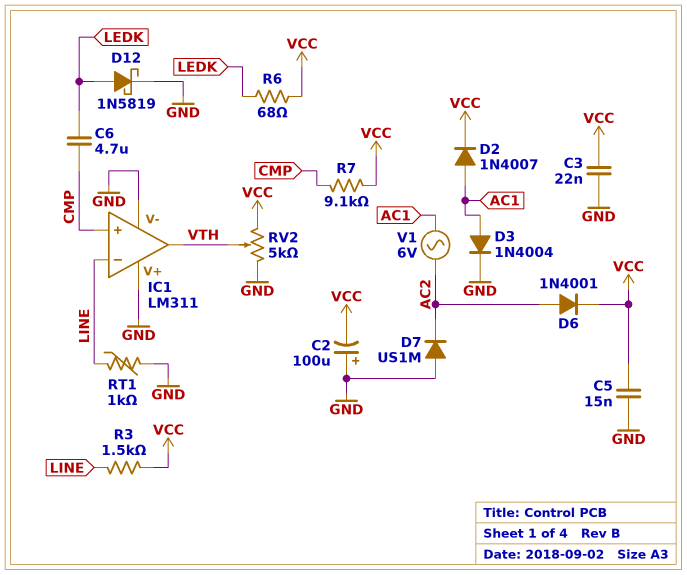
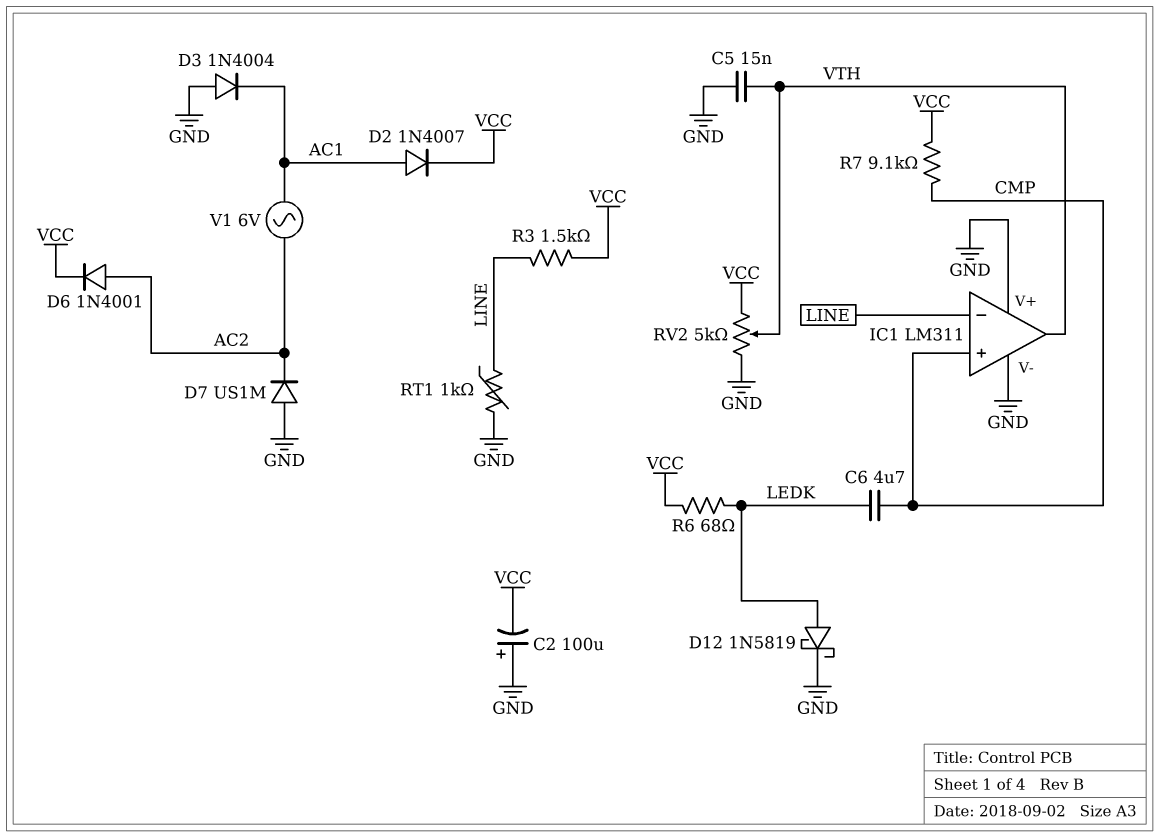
C3: 22nF (GND, VCC) -> none
C5: 15nF (GND, VCC) -> 15nF (GND, VTH)
D3: diode 1N4004 (A AC1, K GND) -> diode 1N4004 (A GND, K AC1)

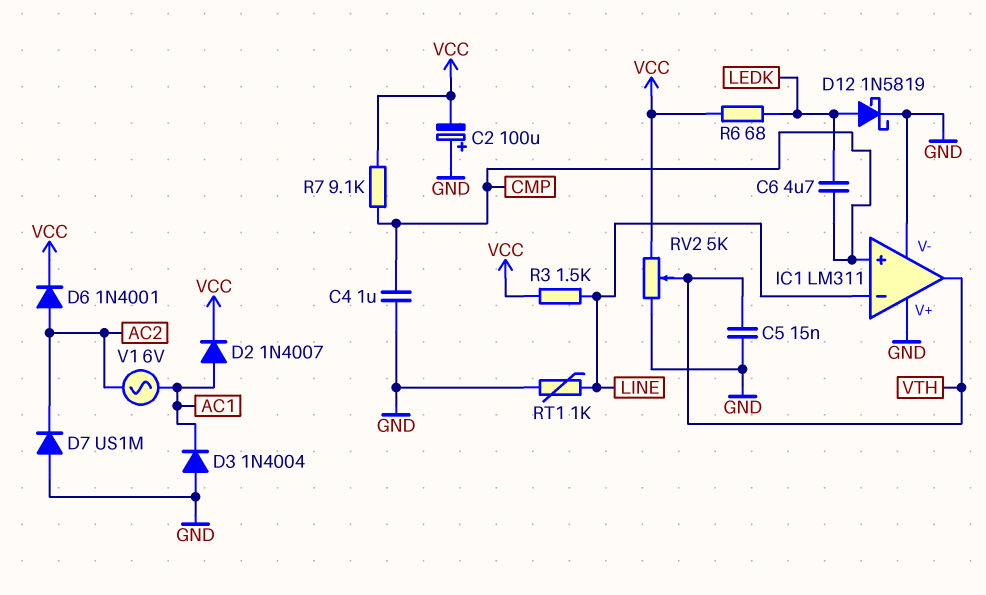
C4: none -> 1uF (CMP, GND)

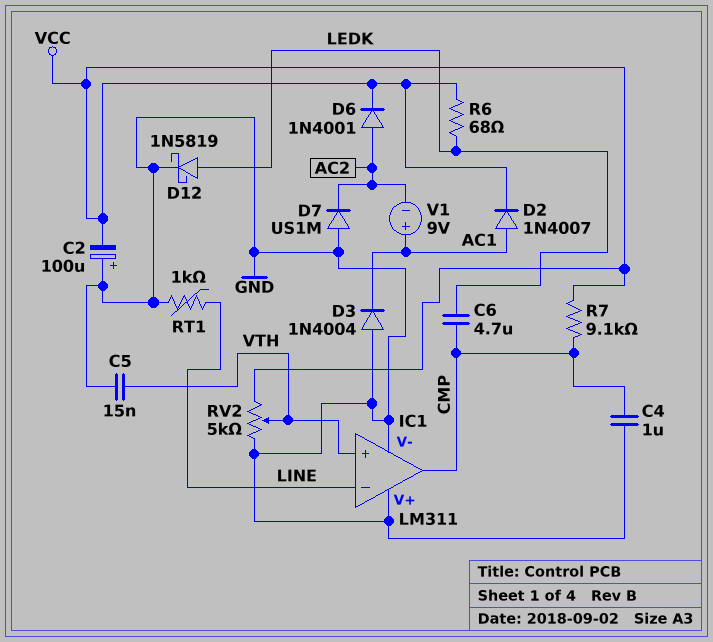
IC1 pin in+: CMP -> VTH
IC1 pin out: VTH -> CMP
R3: 1.5k (LINE, VCC) -> none
V1: AC 6V (AC1, AC2) -> 9V (plus AC1, minus AC2)

